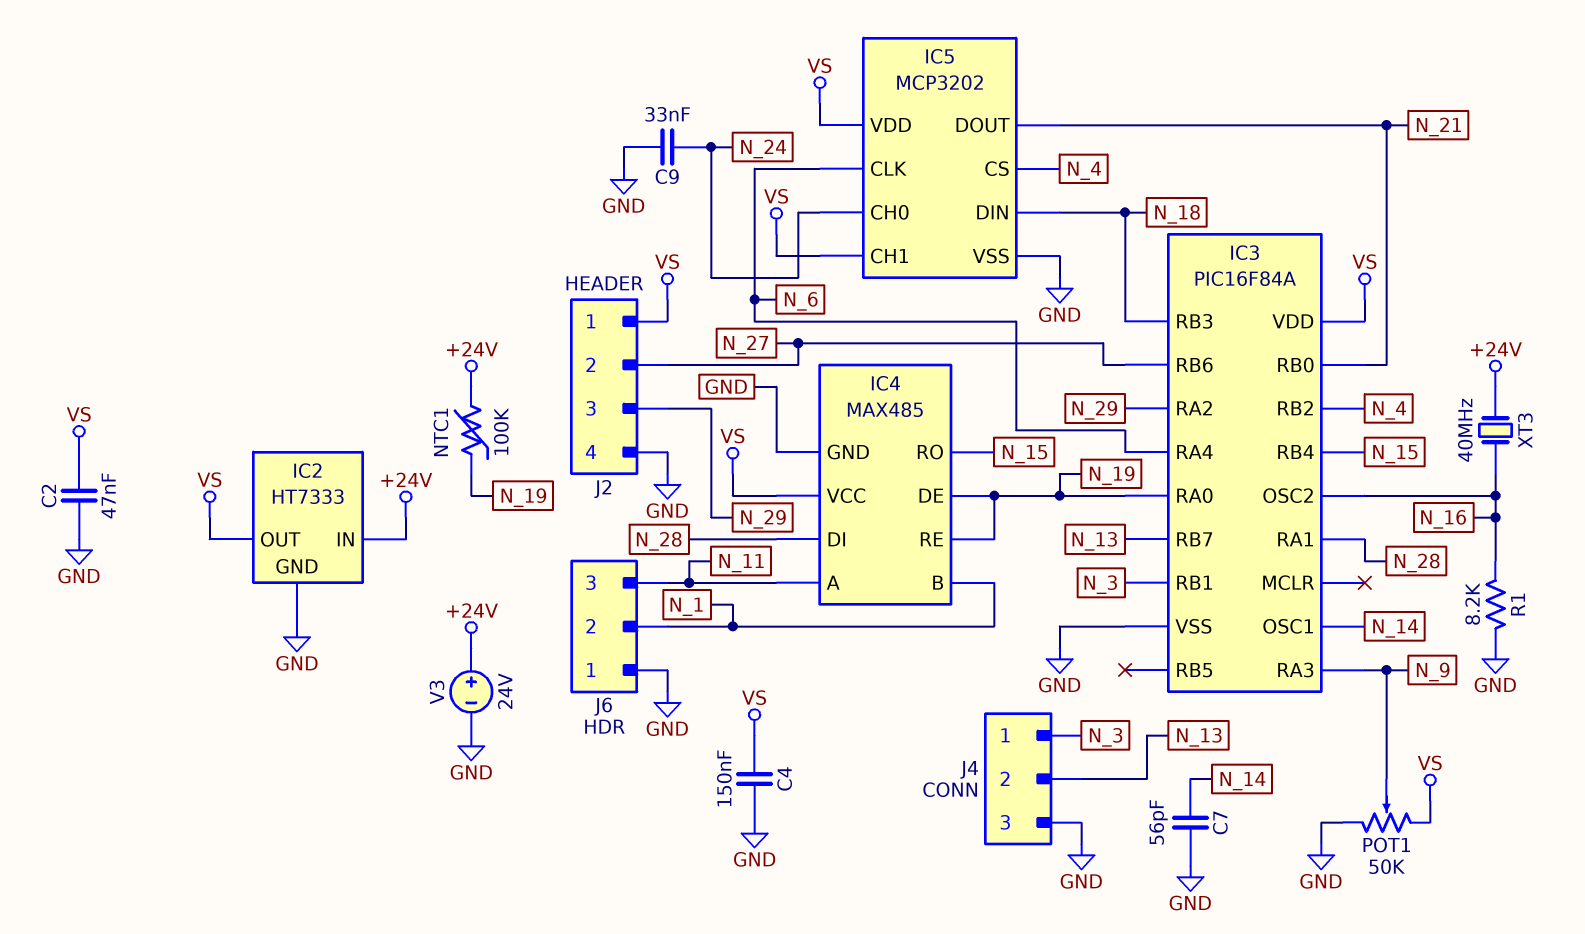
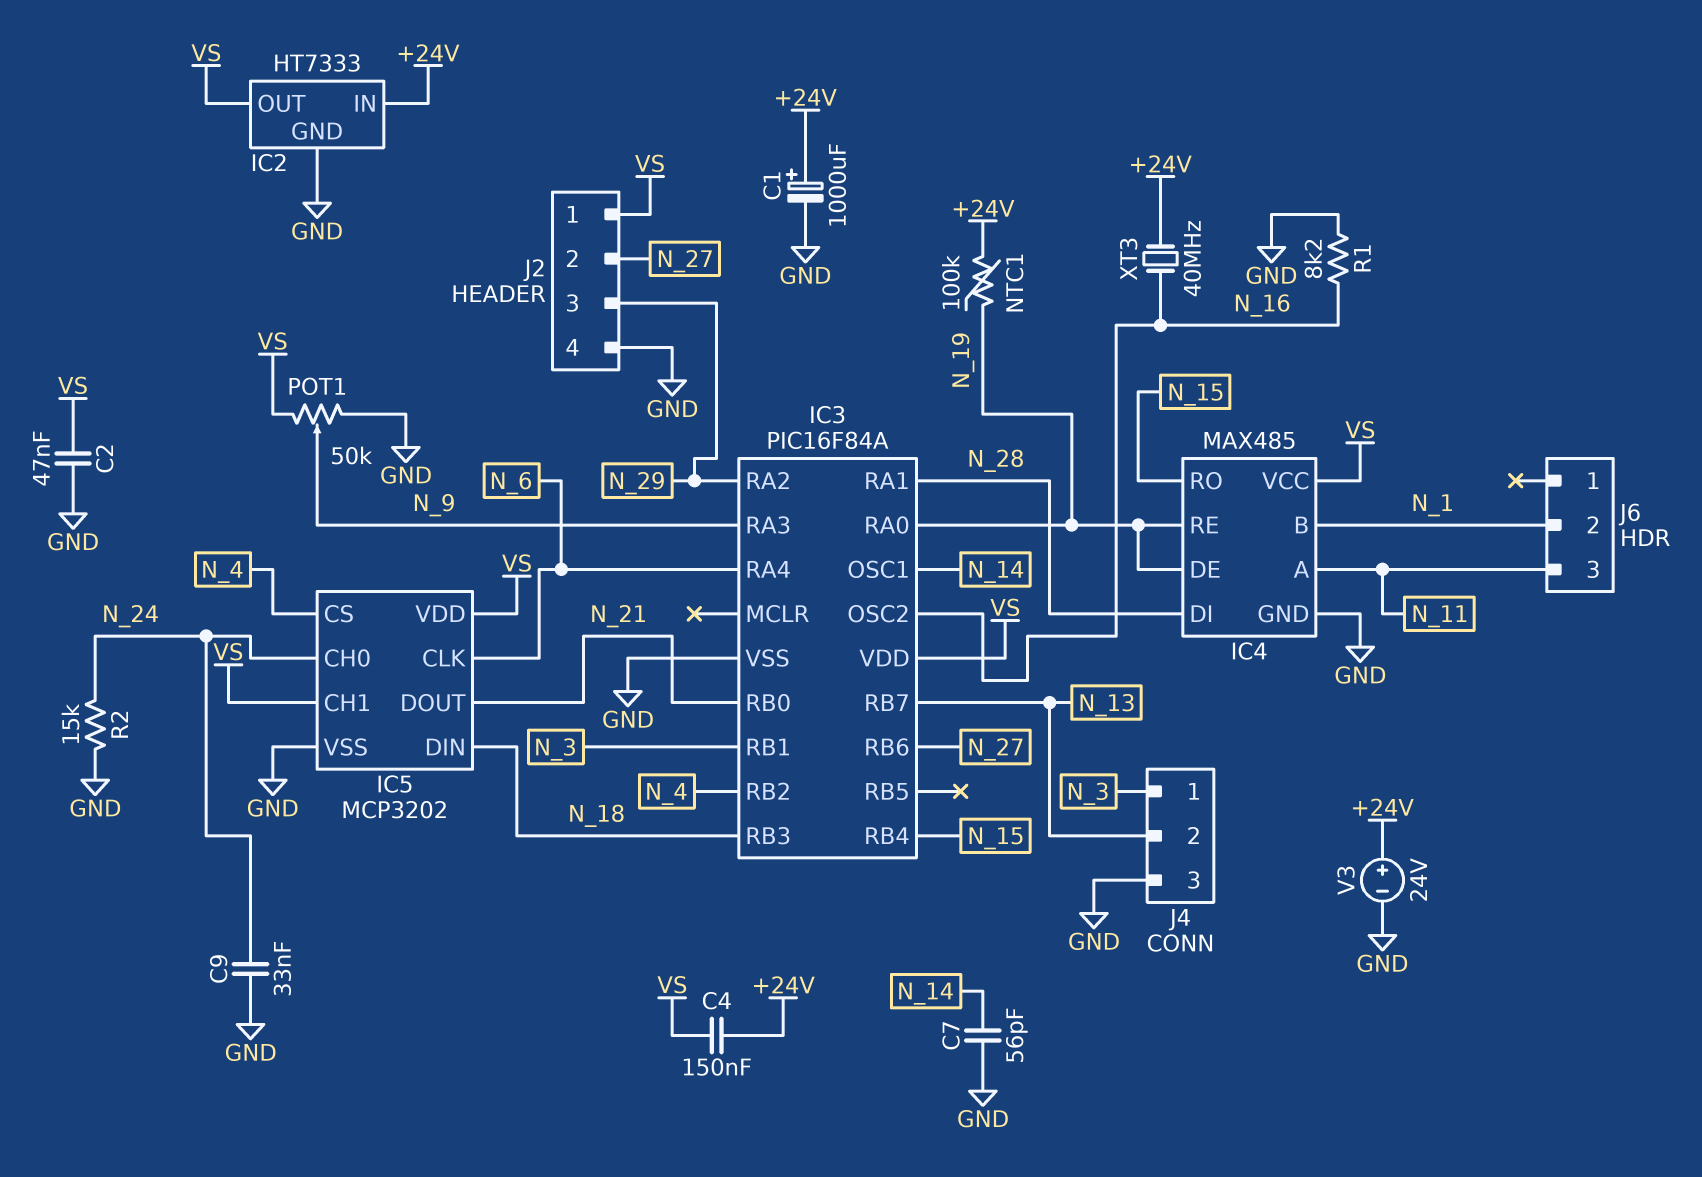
C1: none -> 1000uF (plus +24V, minus GND)
C4: 150nF (GND, VS) -> 150nF (+24V, VS)
J6 pin 1: GND -> none
R2: none -> 15k (GND, N_24)

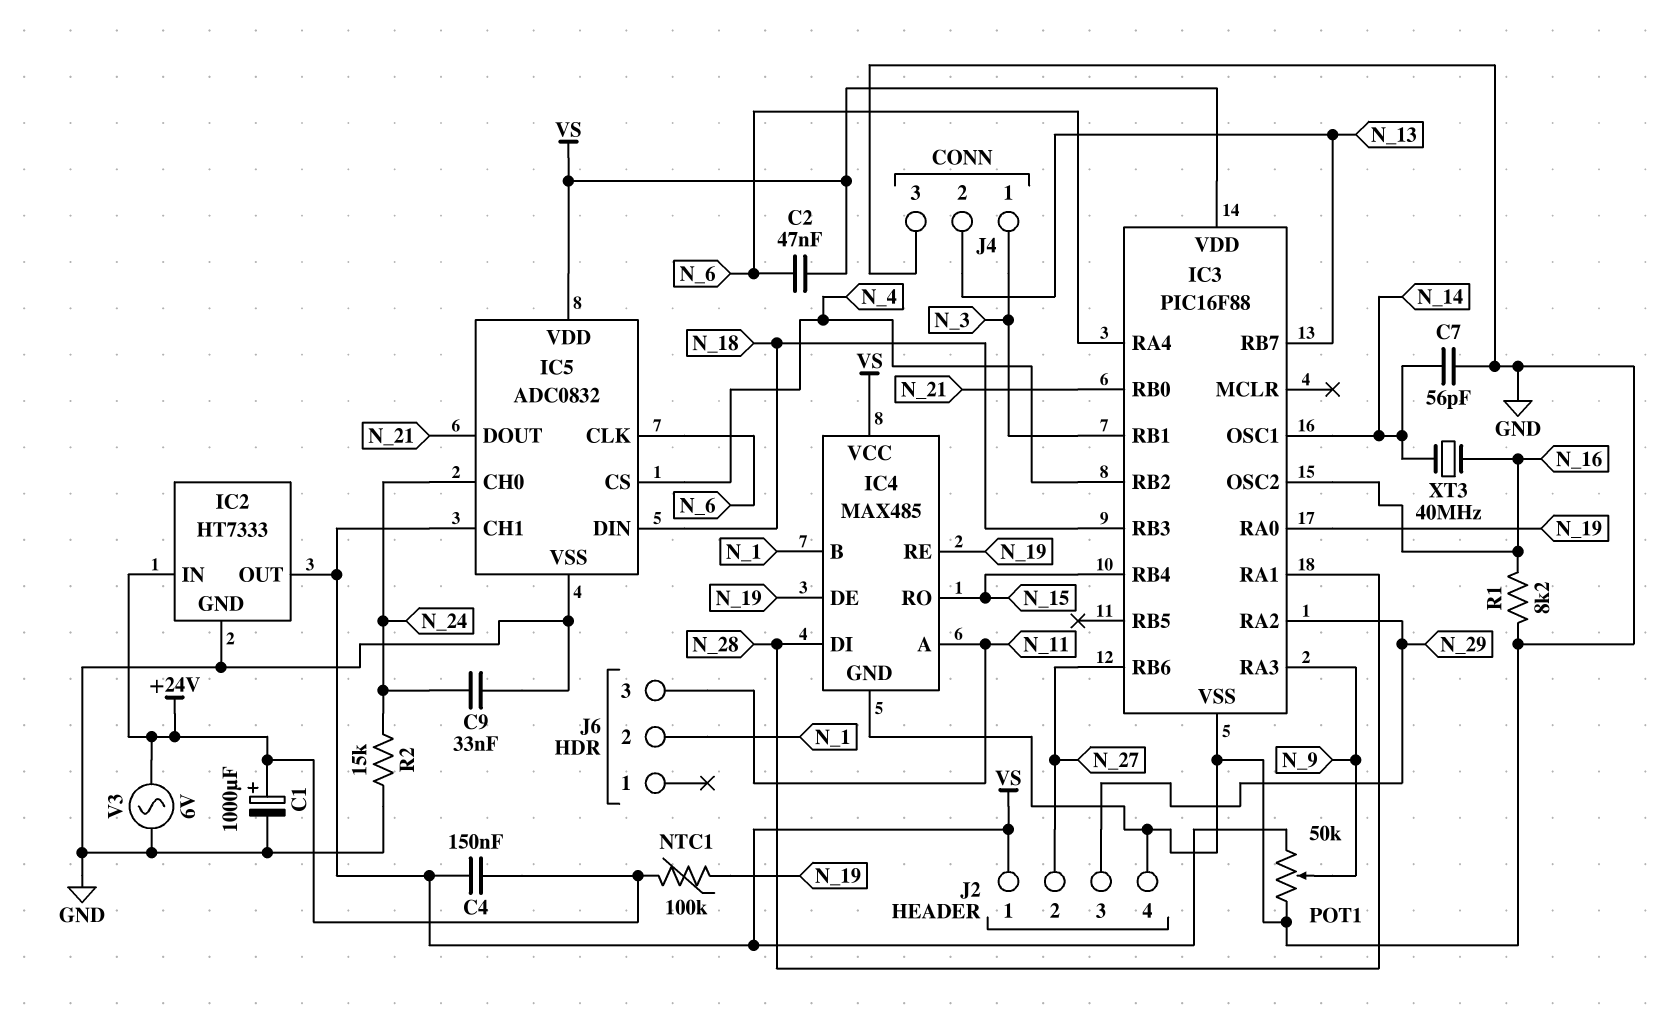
C2: 47nF (GND, VS) -> 47nF (N_6, VS)
IC3: PIC16F84A -> PIC16F88
IC5: MCP3202 -> ADC0832
V3: 24V (plus +24V, minus GND) -> AC 6V (+24V, GND)
XT3: 40MHz (+24V, N_16) -> 40MHz (N_14, N_16)

